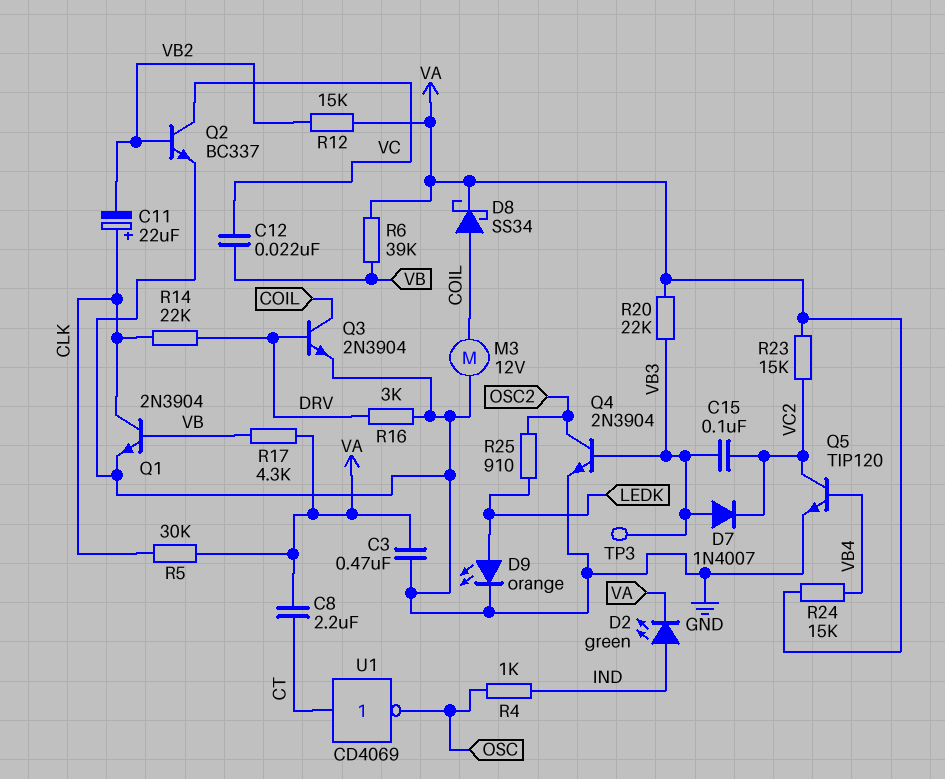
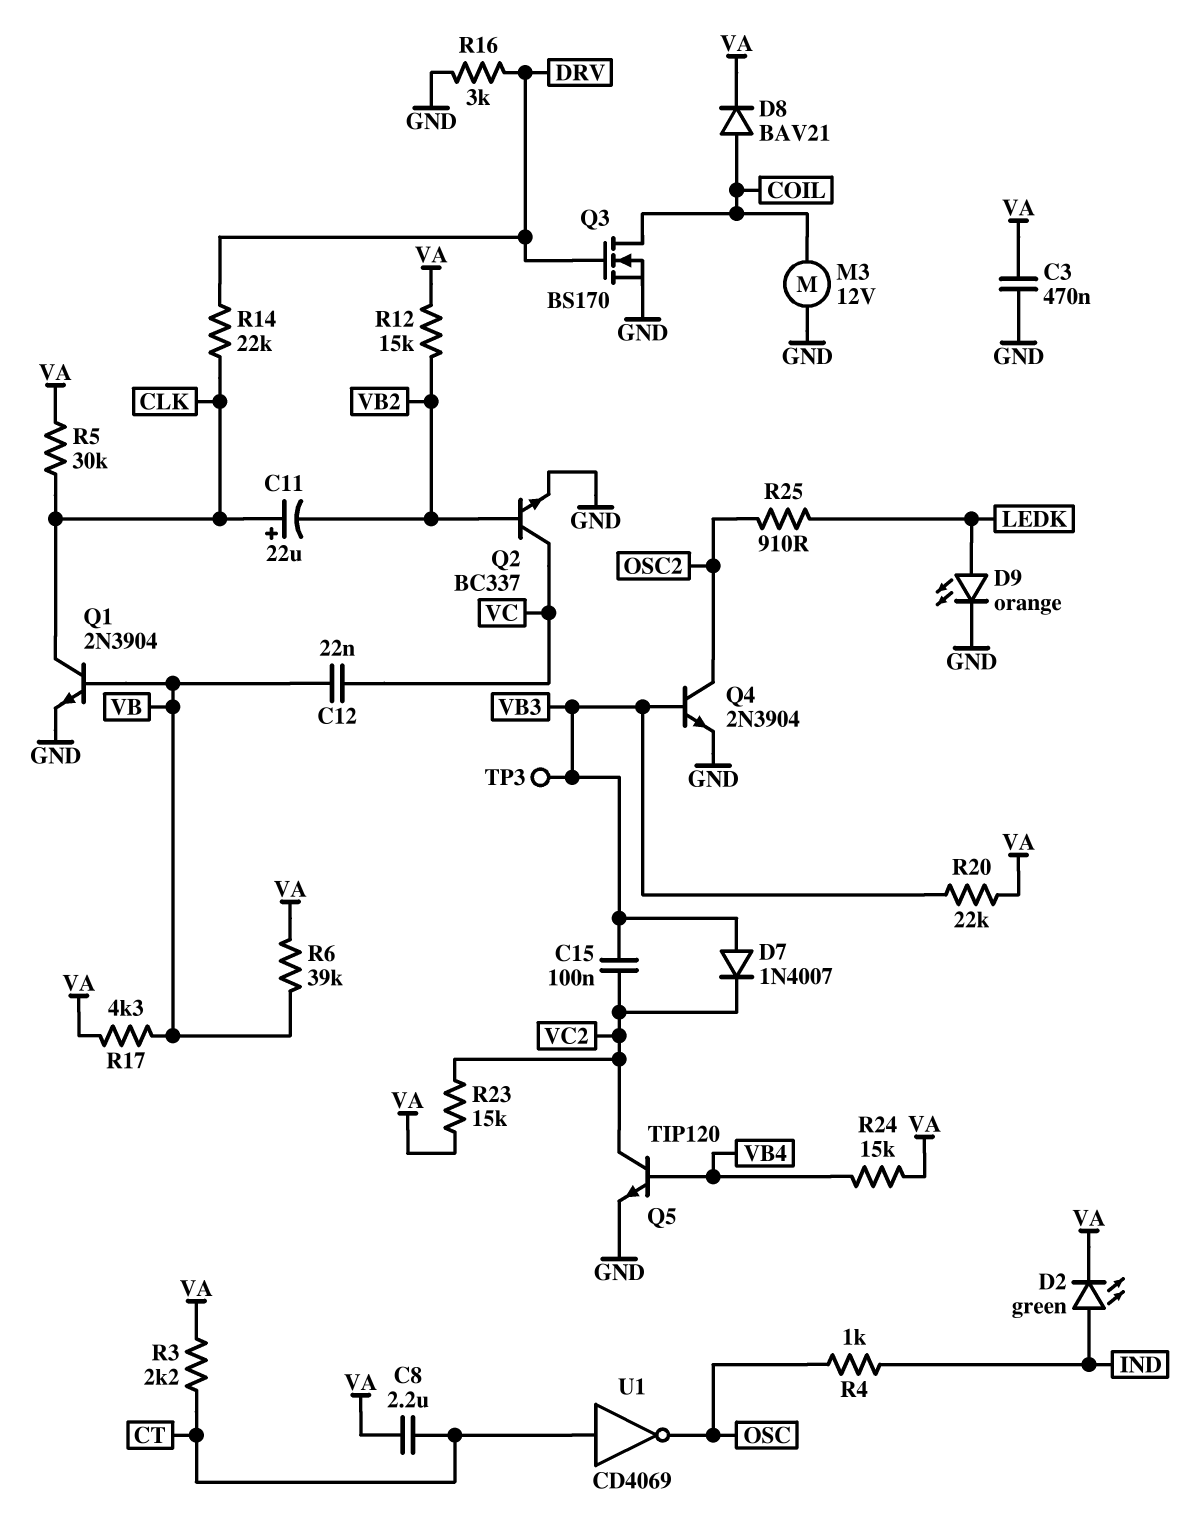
D8: schottky SS34 (A COIL, K VA) -> diode BAV21 (A COIL, K VA)
Q3: NPN 2N3904 (B DRV, C COIL, E GND) -> NMOS BS170 (G DRV, D COIL, S GND)
R3: none -> 2.2k (CT, VA)

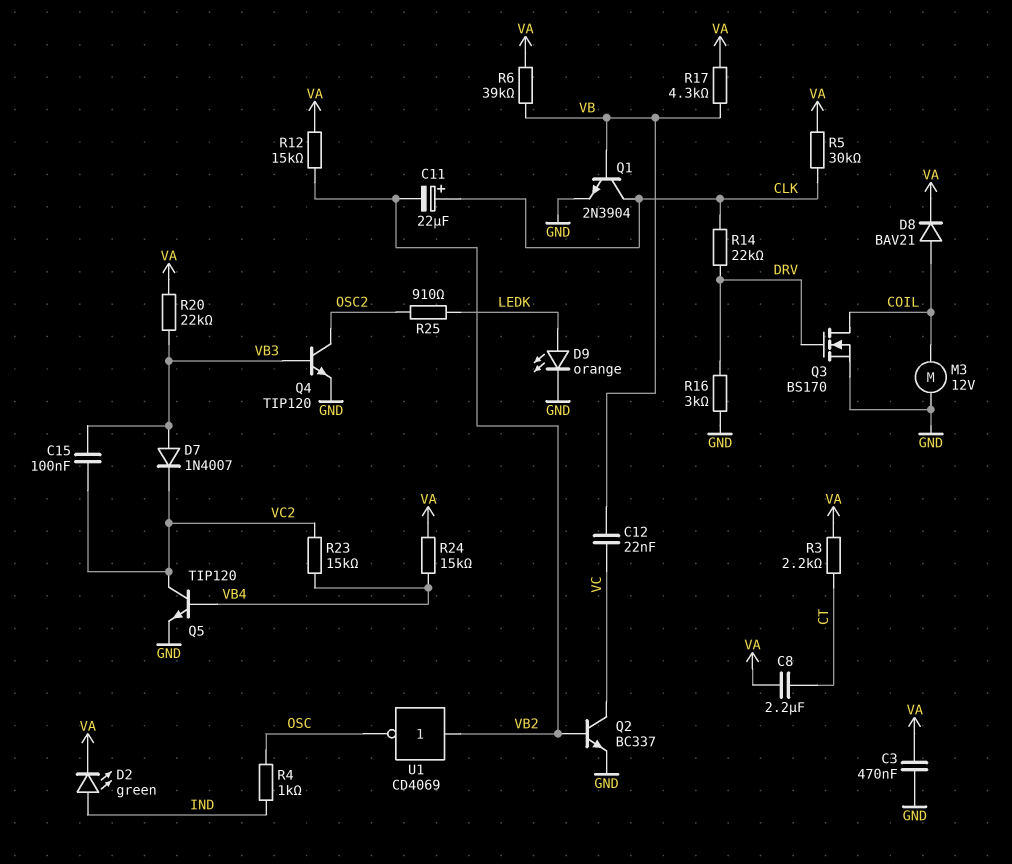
Q4: NPN 2N3904 (B VB3, C OSC2, E GND) -> NPN TIP120 (B VB3, C OSC2, E GND)
R23: 15k (VA, VC2) -> 15k (VB4, VC2)
TP3: test point (VB3) -> none
U1: NOT CD4069 (in CT, out OSC) -> NOT CD4069 (in VB2, out OSC)

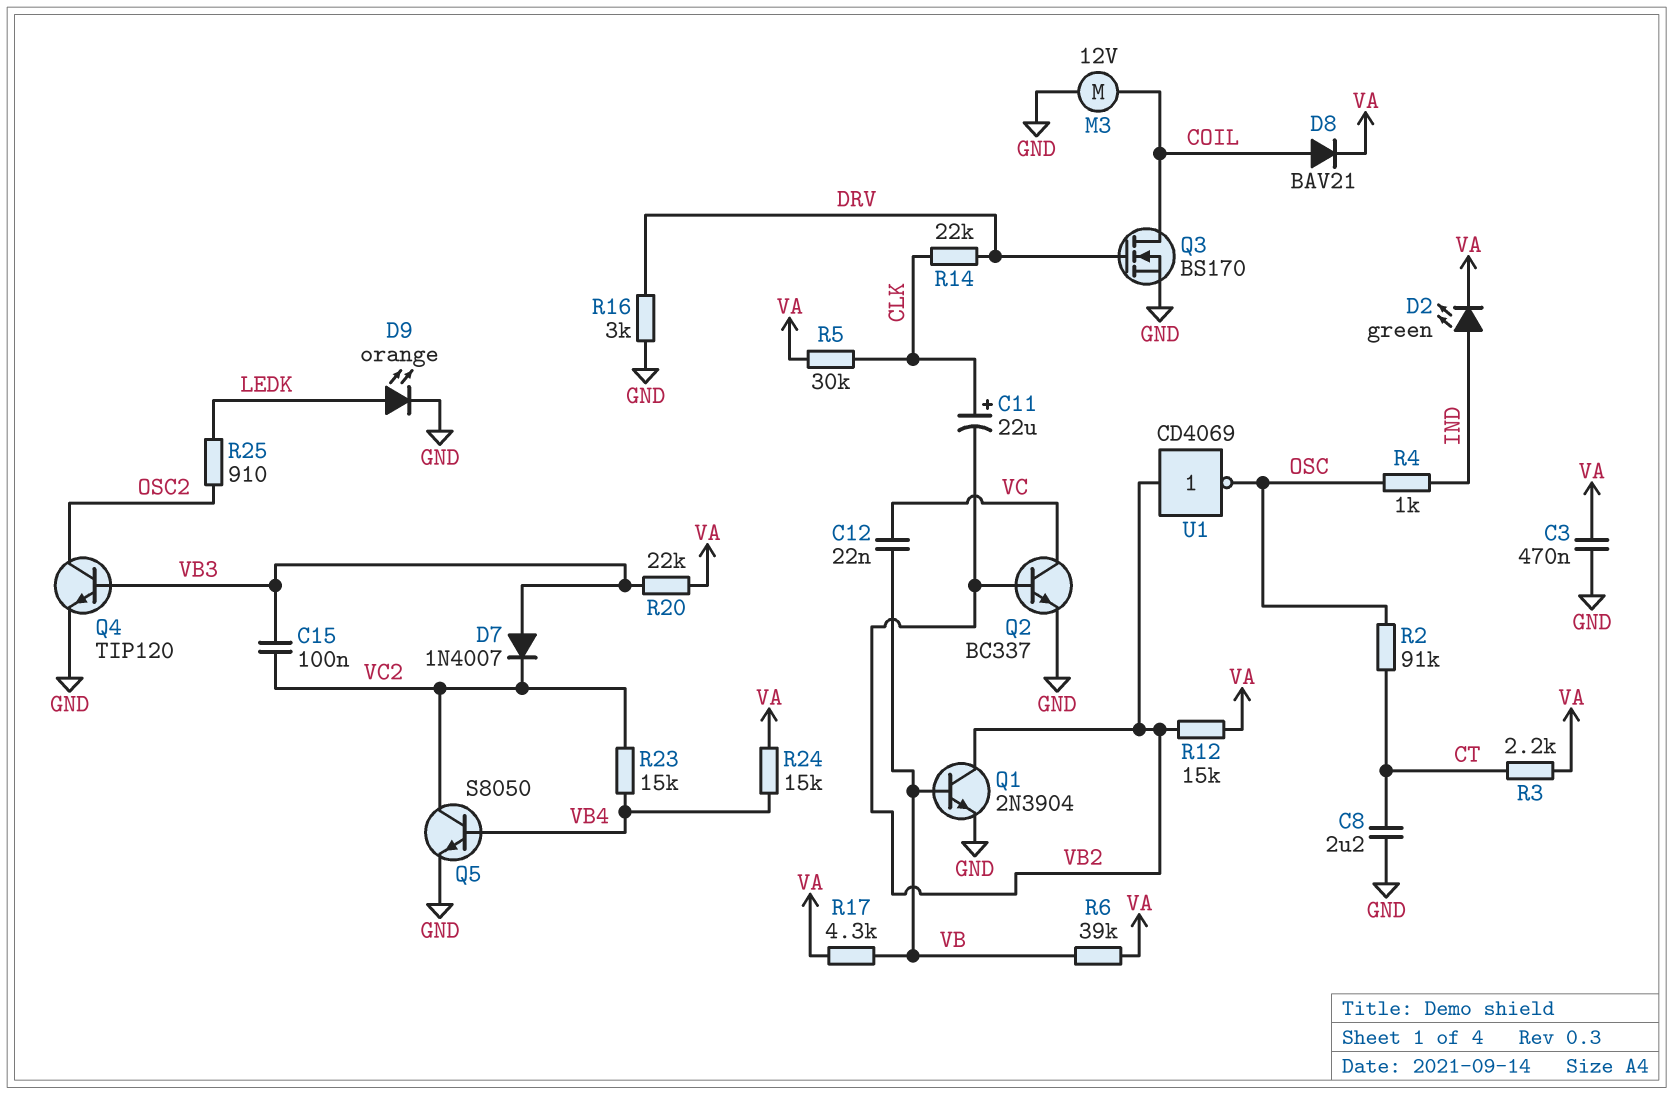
C8: 2.2uF (CT, VA) -> 2.2uF (CT, GND)
Q1: NPN 2N3904 (B VB, C CLK, E GND) -> NPN 2N3904 (B VB, C VB2, E GND)
Q5: NPN TIP120 (B VB4, C VC2, E GND) -> NPN S8050 (B VB4, C VC2, E GND)
R2: none -> 91k (CT, OSC)

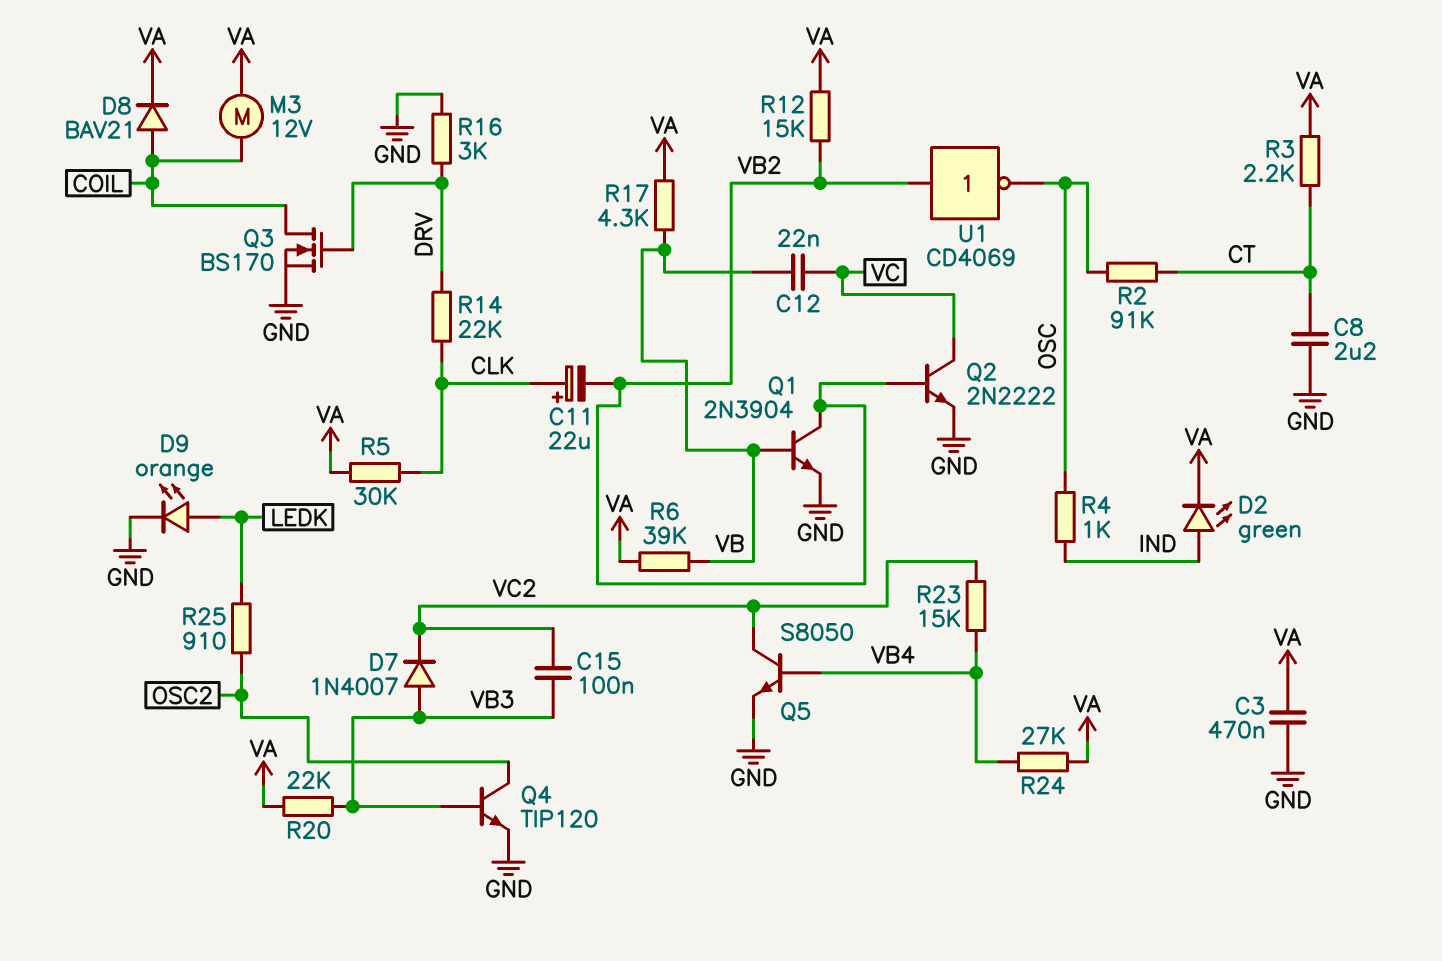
M3: motor 12V (COIL, GND) -> motor 12V (COIL, VA)
Q2: NPN BC337 (B VB2, C VC, E GND) -> NPN 2N2222 (B VB2, C VC, E GND)
R24: 15k (VA, VB4) -> 27k (VA, VB4)

